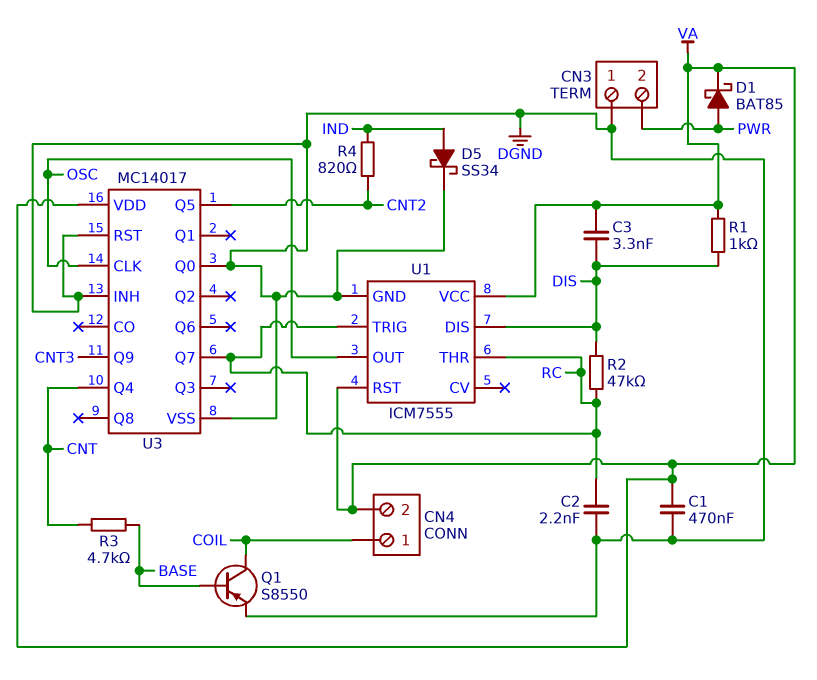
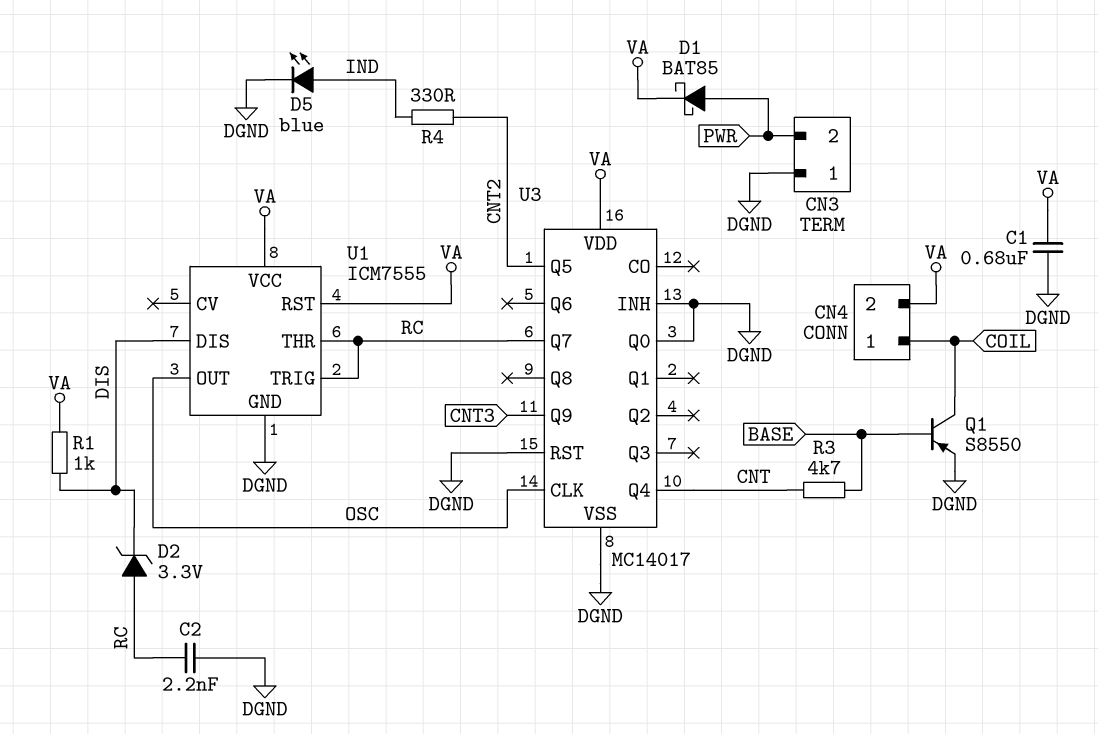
C1: 470nF (DGND, VA) -> 680nF (DGND, VA)
C3: 3.3nF (DIS, VA) -> none
D2: none -> zener 3.3V (A RC, K DIS)
D5: schottky SS34 (A IND, K DGND) -> LED blue (A IND, K DGND)
R2: 47k (DIS, RC) -> none
R4: 820 (CNT2, IND) -> 330 (CNT2, IND)

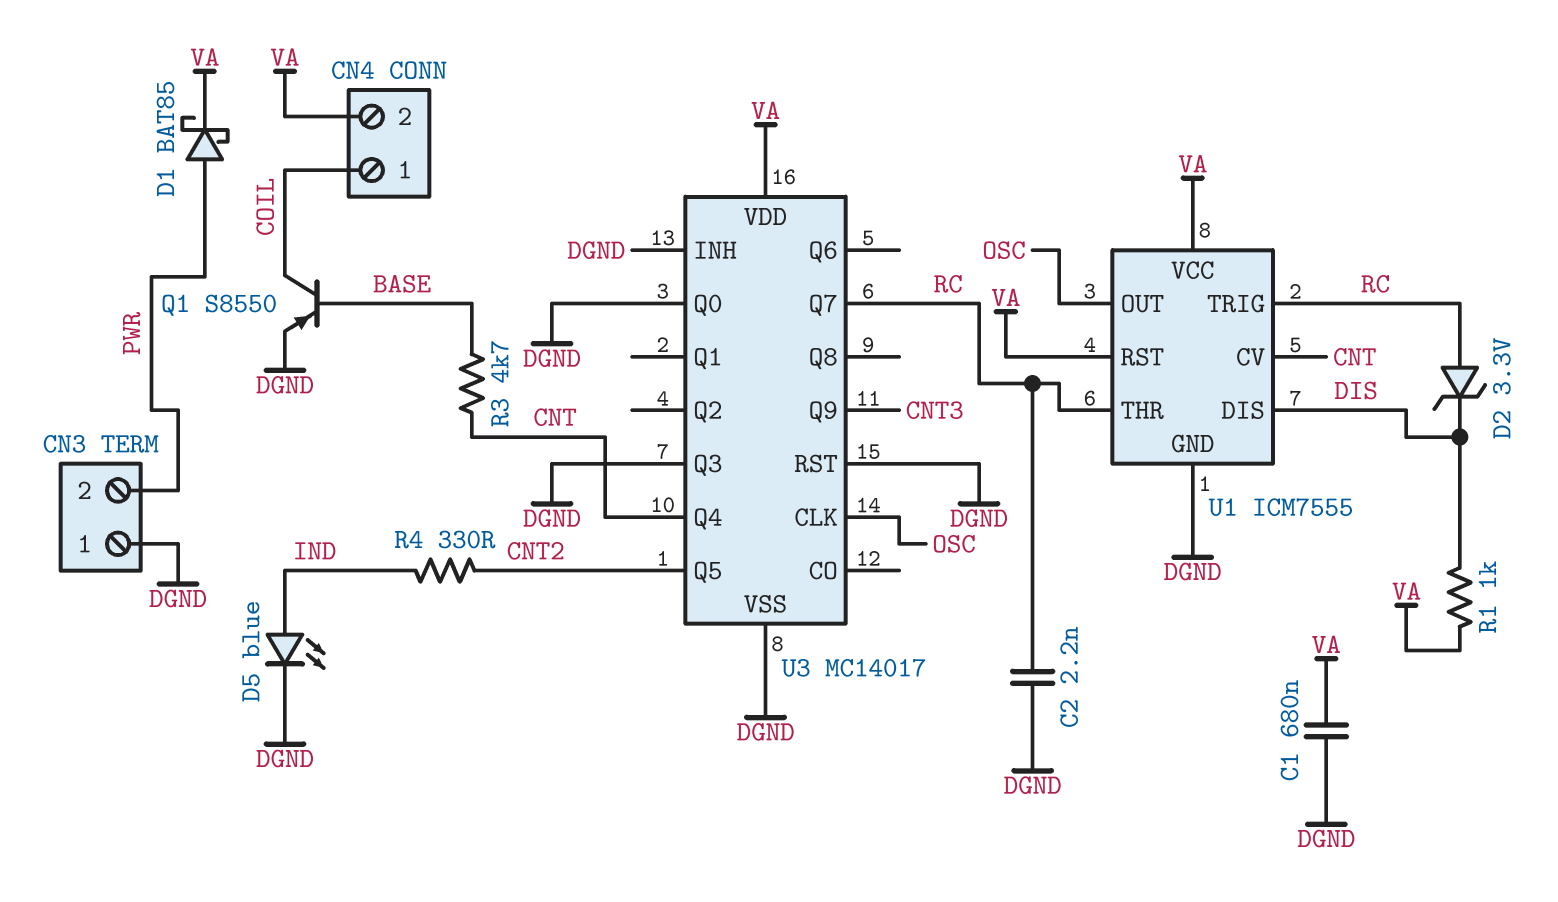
U1 pin CV: none -> CNT
U3 pin Q3: none -> DGND

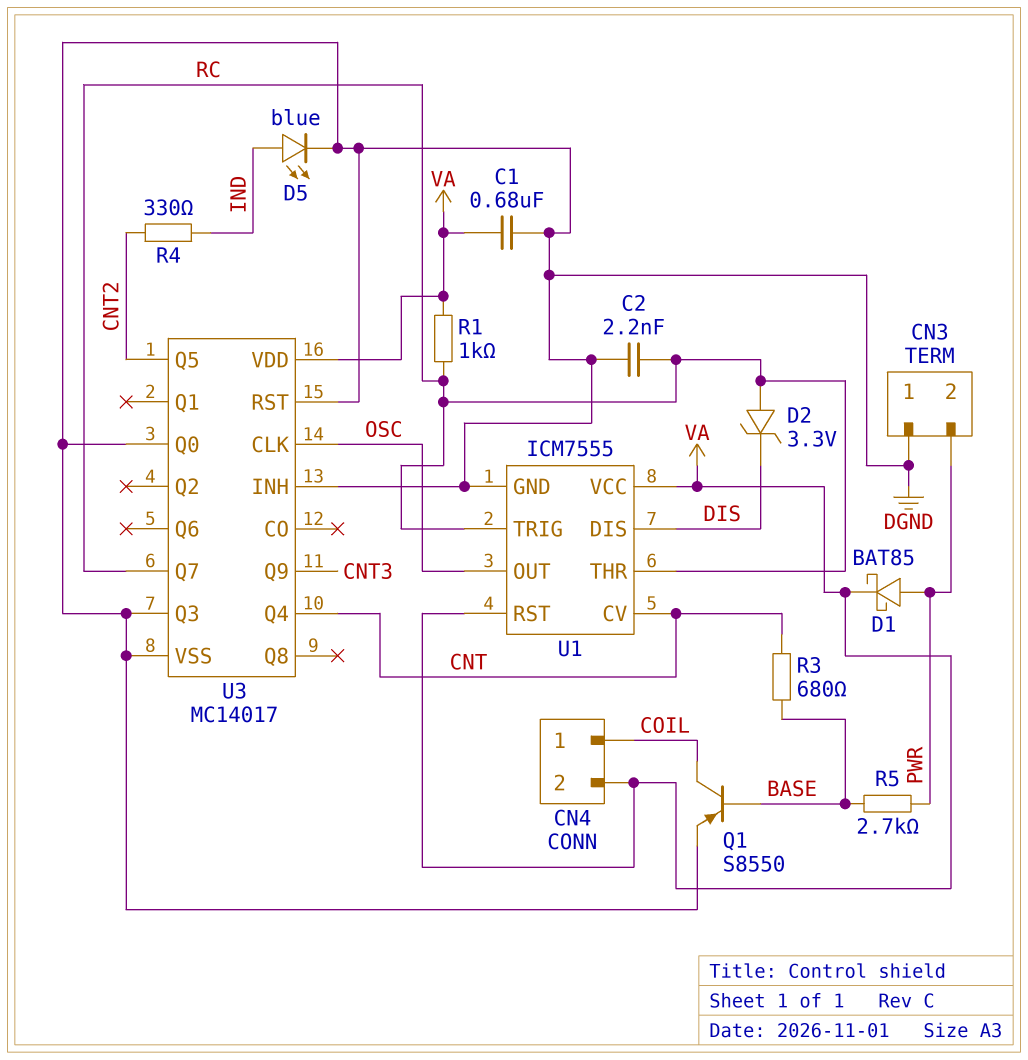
R1: 1k (DIS, VA) -> 1k (RC, VA)
R3: 4.7k (BASE, CNT) -> 680 (BASE, CNT)
R5: none -> 2.7k (BASE, PWR)

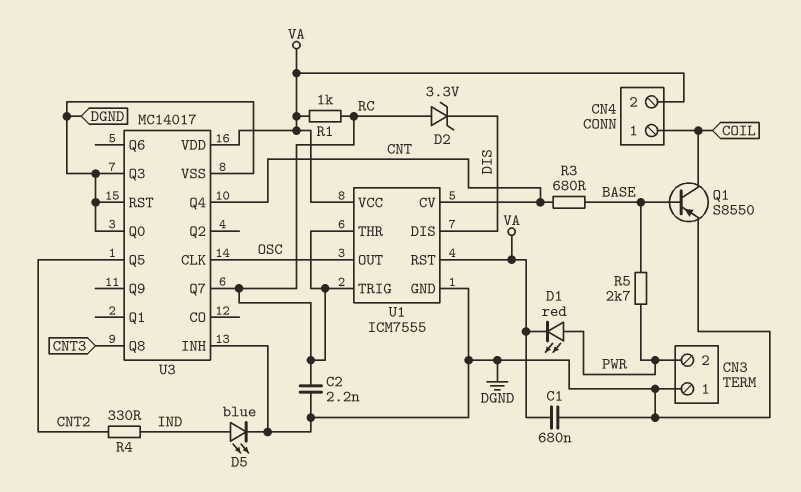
D1: schottky BAT85 (A PWR, K VA) -> LED red (A PWR, K VA)
U3 pin Q8: none -> CNT3
U3 pin Q9: CNT3 -> none

